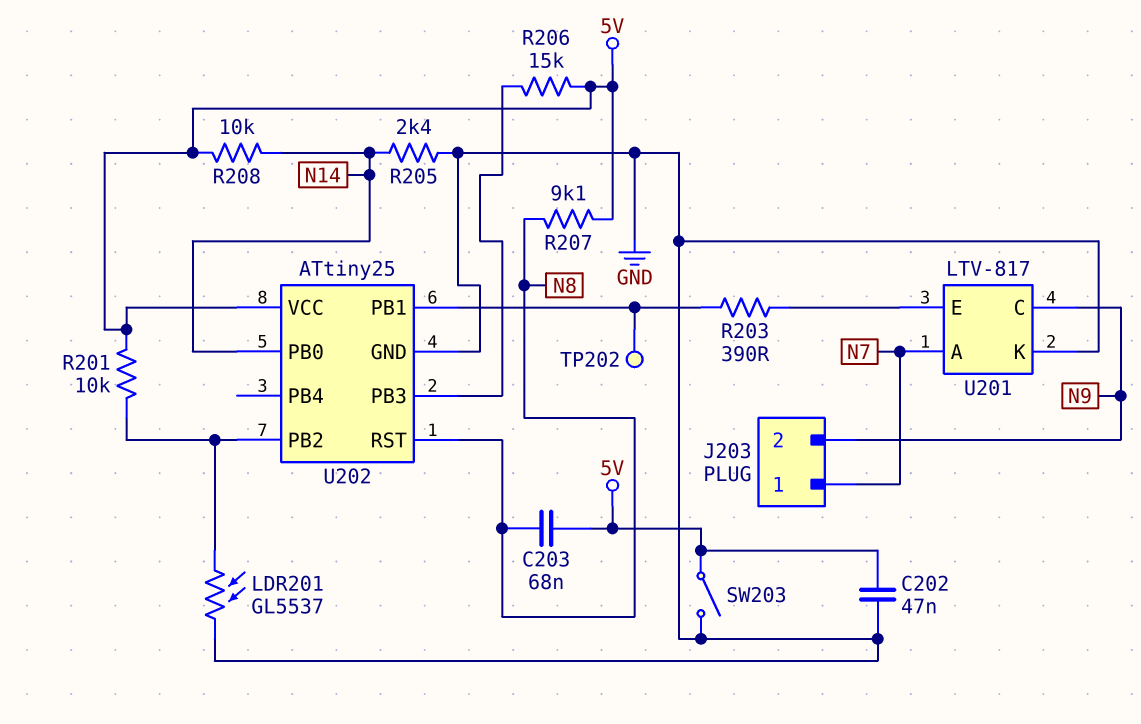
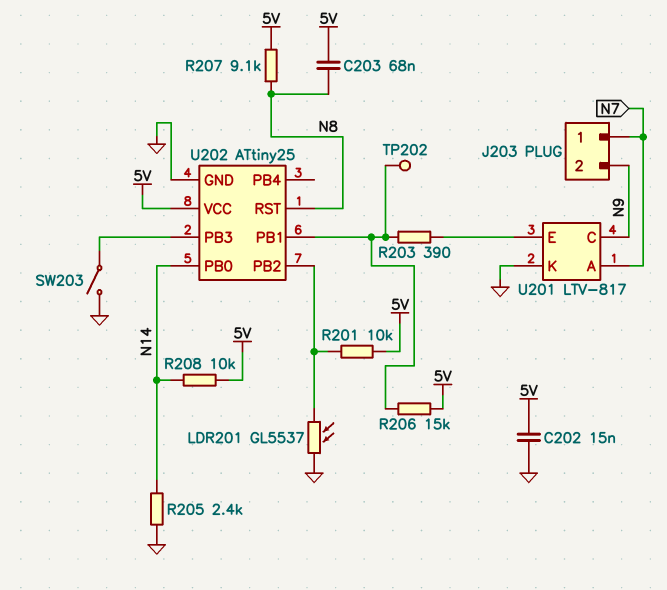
C202: 47nF (5V, GND) -> 15nF (5V, GND)
R206: 15k (5V, U202/PB3) -> 15k (5V, U202/PB1)
SW203: switch (5V, GND) -> switch (GND, U202/PB3)

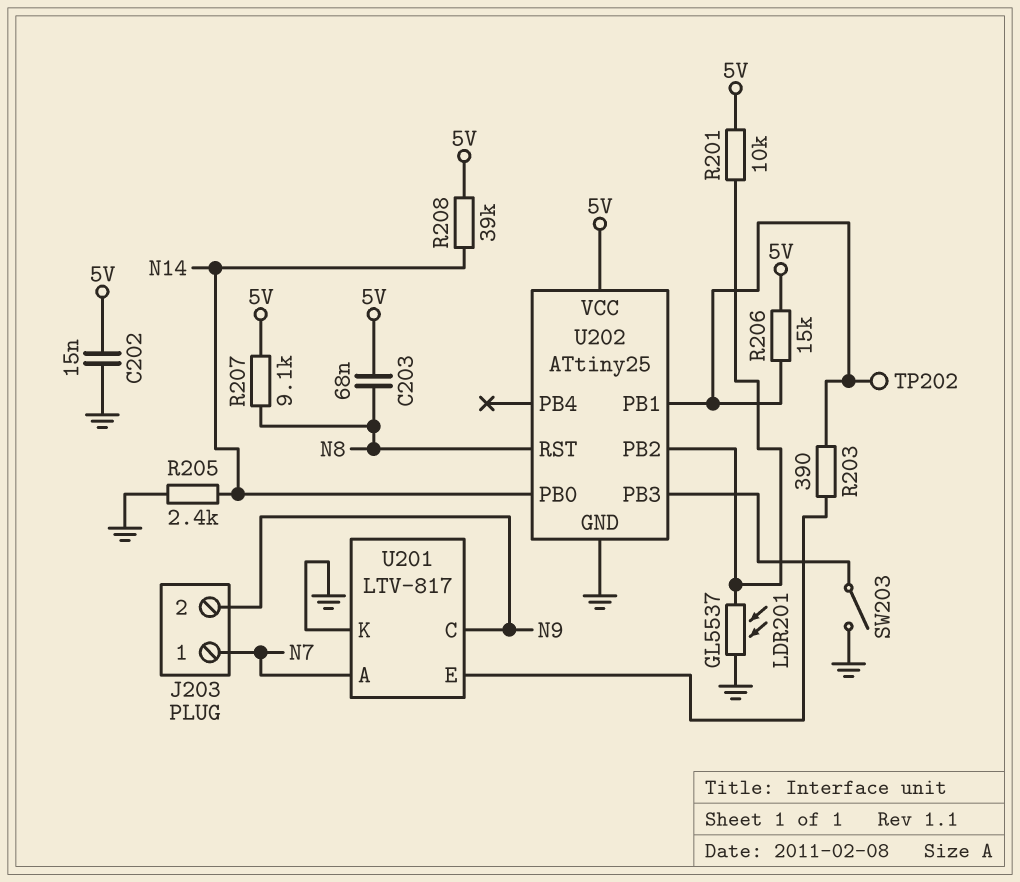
R208: 10k (5V, N14) -> 39k (5V, N14)

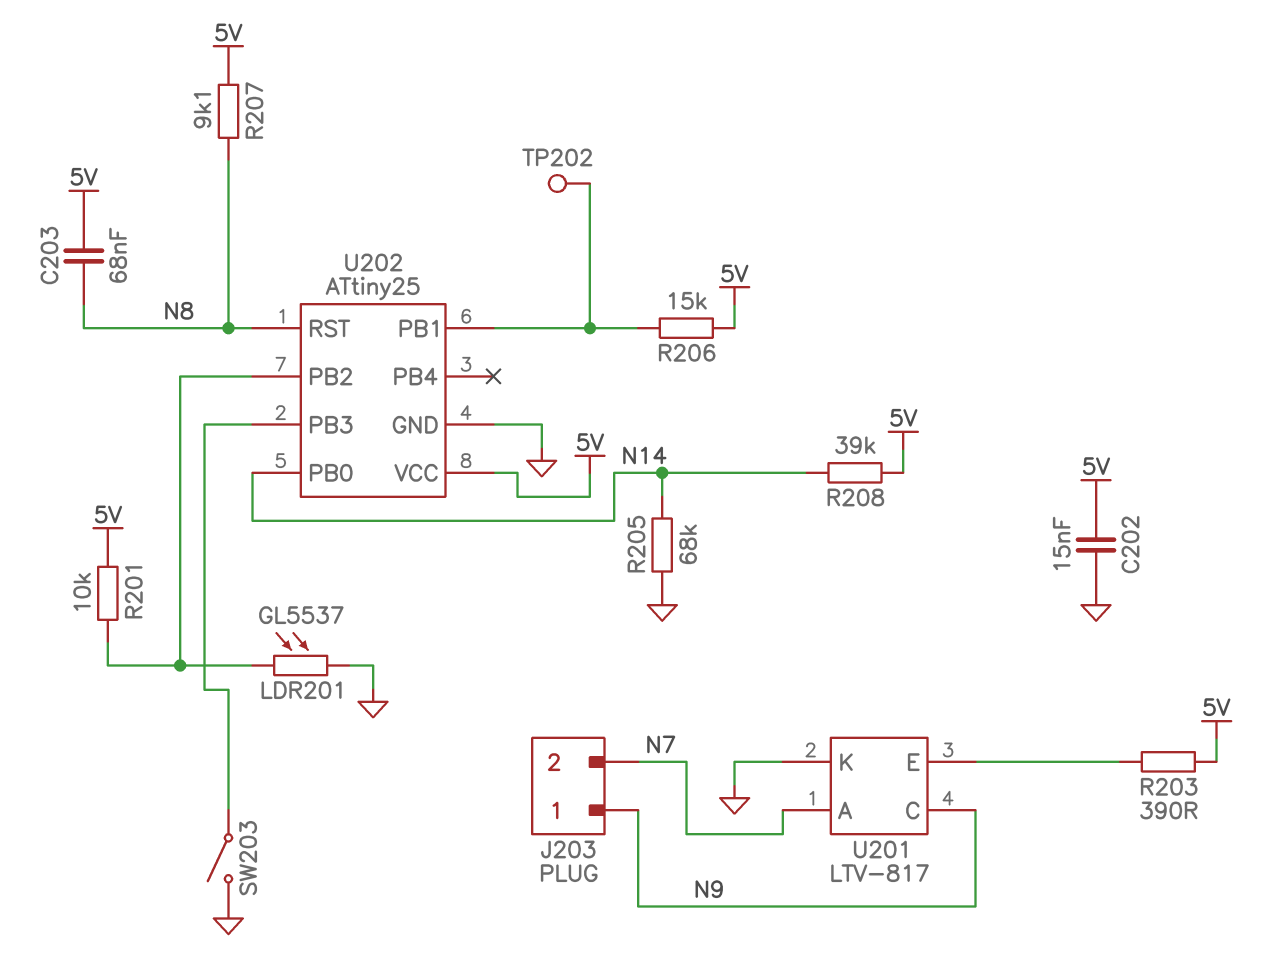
J203 pin 1: N7 -> N9
J203 pin 2: N9 -> N7
R203: 390 (U201/E, U202/PB1) -> 390 (5V, U201/E)
R205: 2.4k (GND, N14) -> 68k (GND, N14)

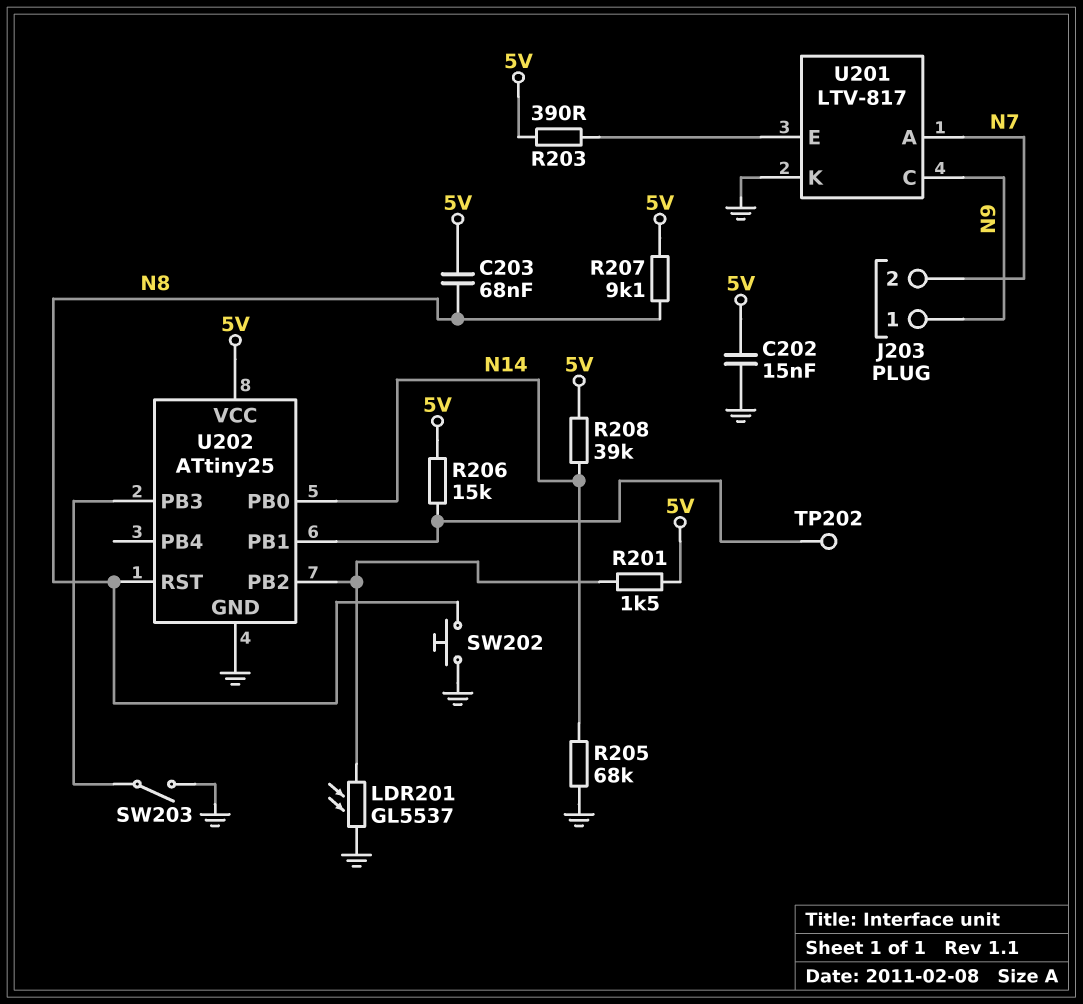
R201: 10k (5V, U202/PB2) -> 1.5k (5V, U202/PB2)
SW202: none -> button (GND, N8)

